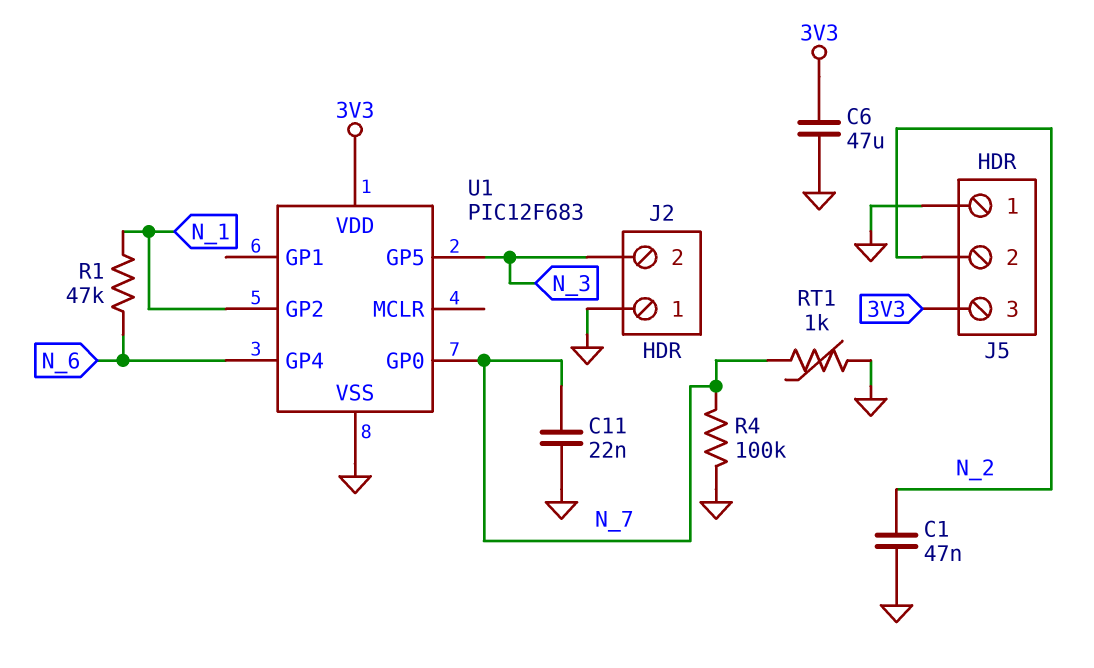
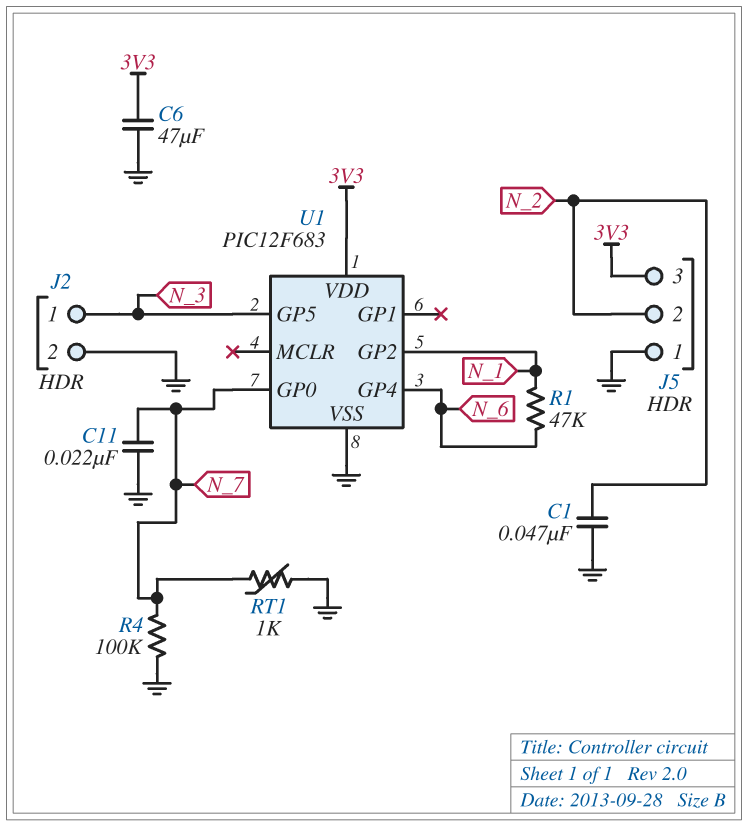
J2 pin 1: GND -> N_3
J2 pin 2: N_3 -> GND

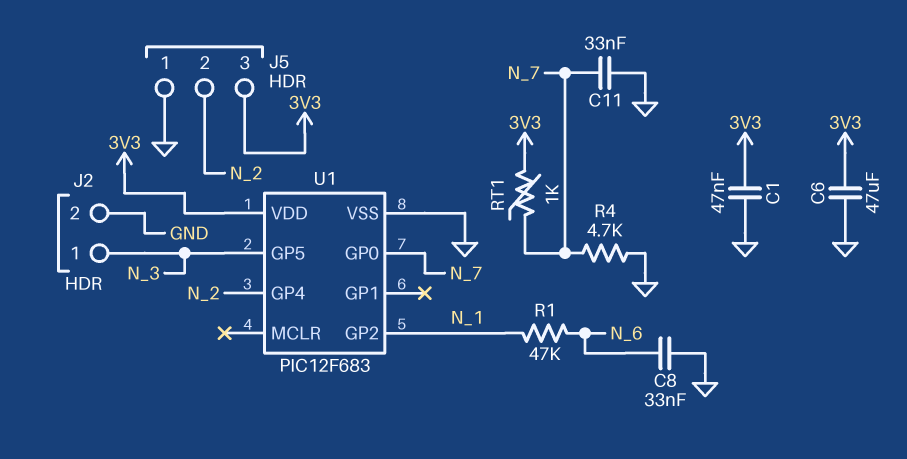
C1: 47nF (GND, N_2) -> 47nF (3V3, GND)
C8: none -> 33nF (GND, N_6)
C11: 22nF (GND, N_7) -> 33nF (GND, N_7)
R4: 100k (GND, N_7) -> 4.7k (GND, N_7)
RT1: 1k (GND, N_7) -> 1k (3V3, N_7)
U1 pin GP4: N_6 -> N_2

